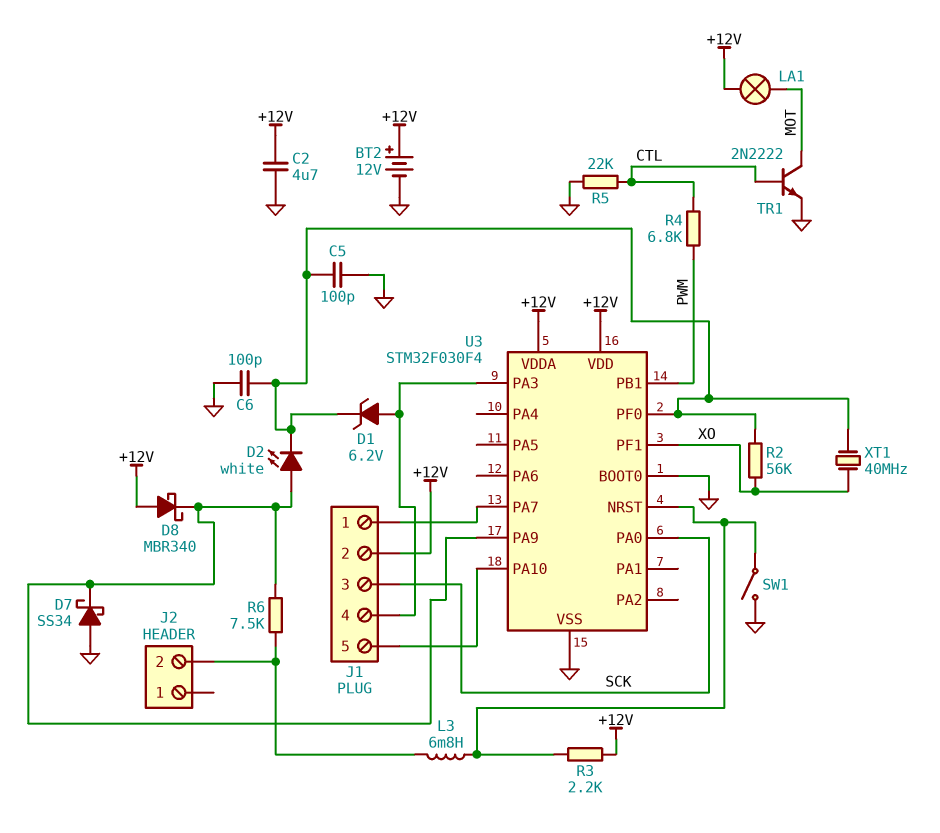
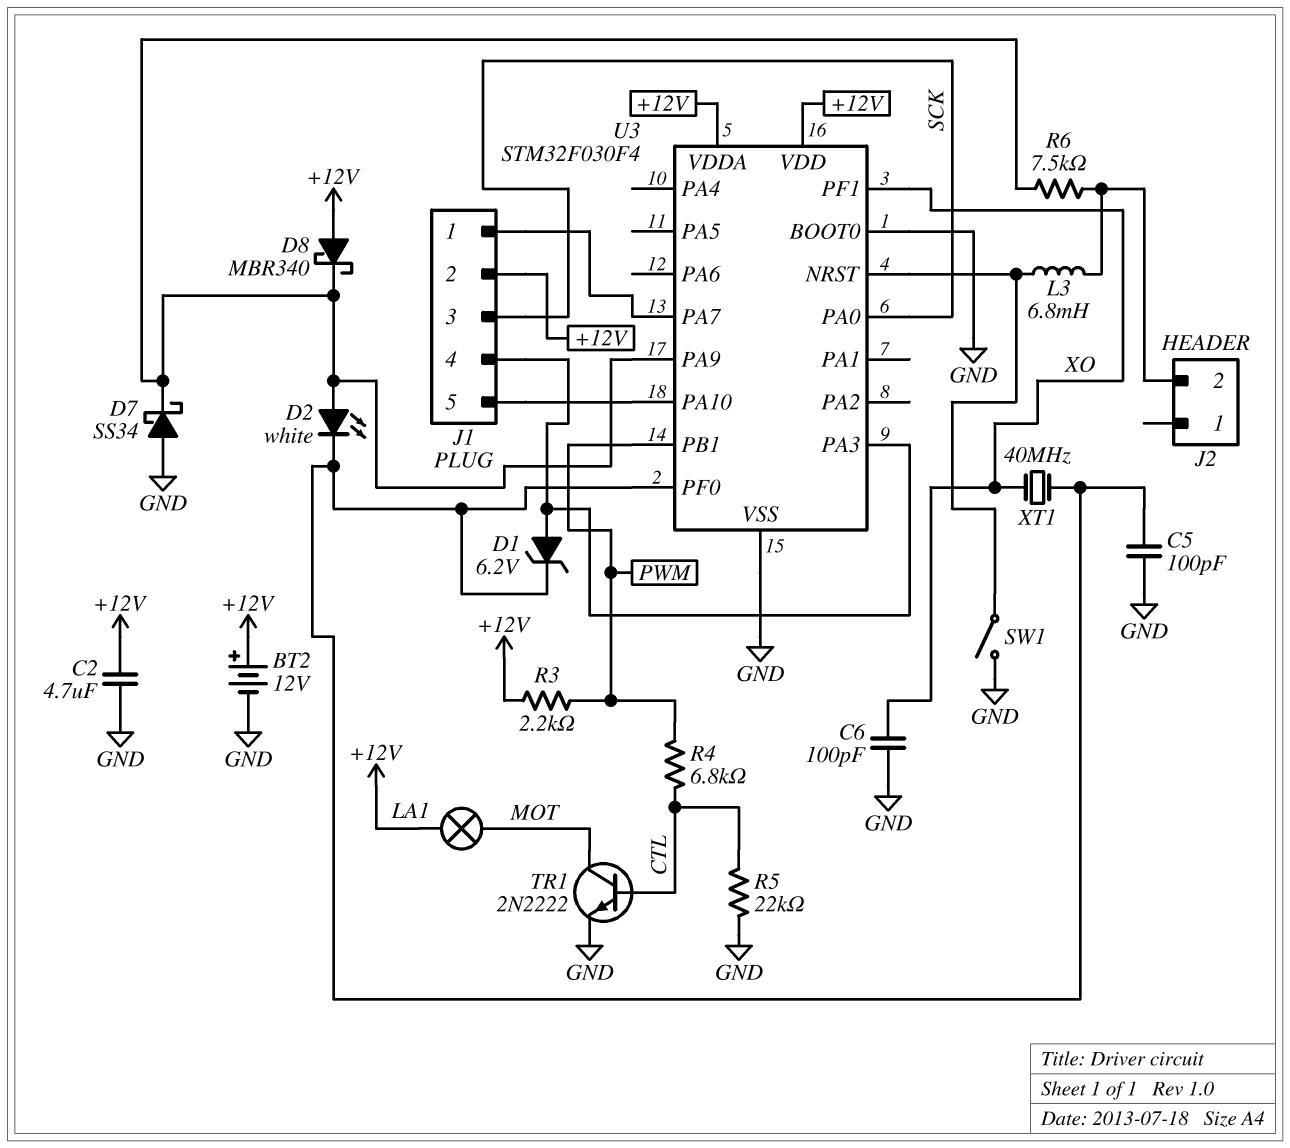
C6: 100pF (GND, U3/PF0) -> 100pF (GND, XO)
R2: 56k (U3/PF0, XO) -> none
R3: 2.2k (+12V, U3/NRST) -> 2.2k (+12V, PWM)

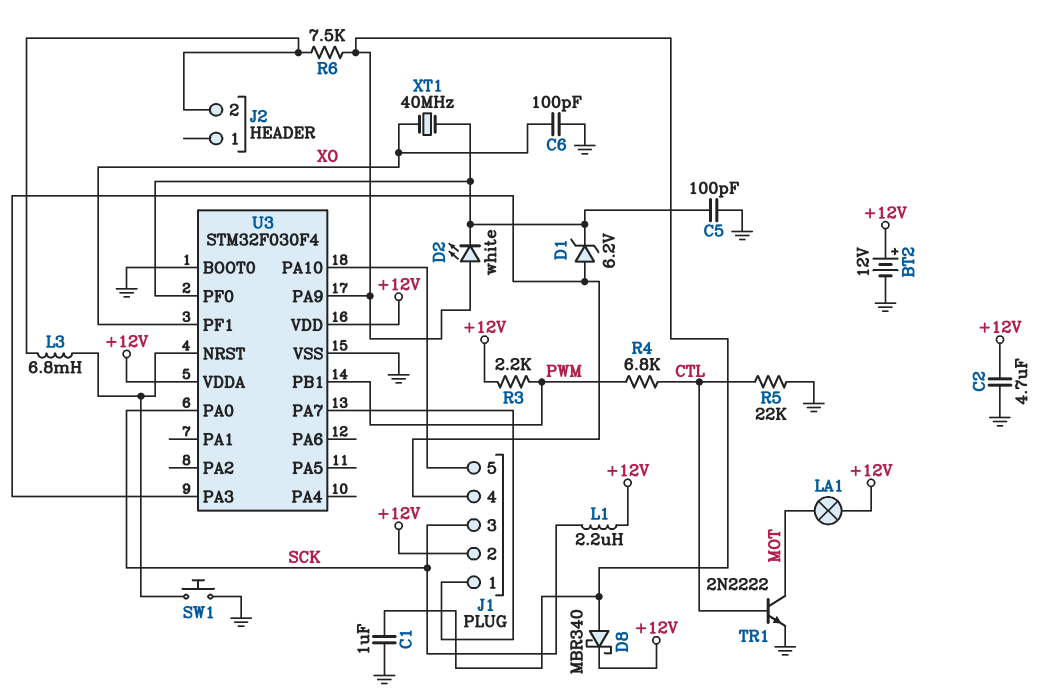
C1: none -> 1uF (GND, U3/PA9)
D7: schottky SS34 (A GND, K U3/PA9) -> none
D8: schottky MBR340 (A +12V, K U3/PA9) -> schottky MBR340 (A U3/PA9, K +12V)
L1: none -> 2.2uH (+12V, SCK)
SW1: switch (GND, U3/NRST) -> button (GND, U3/NRST)

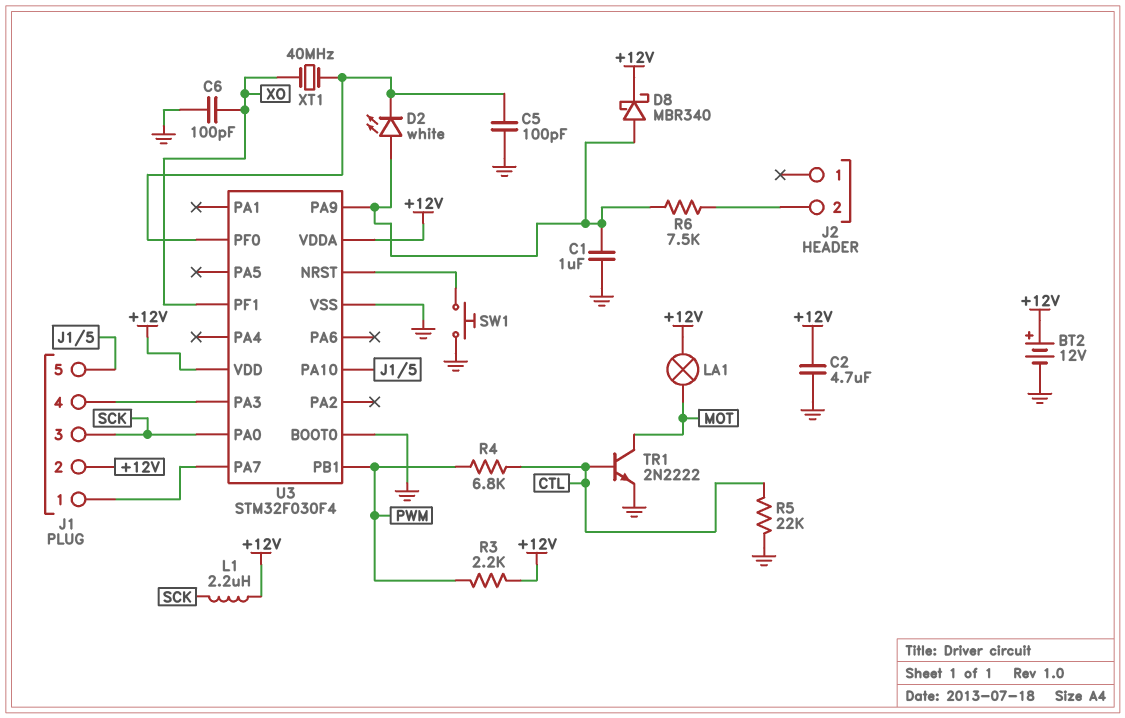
D1: zener 6.2V (A J1/4, K U3/PF0) -> none
L3: 6.8mH (J2/2, U3/NRST) -> none

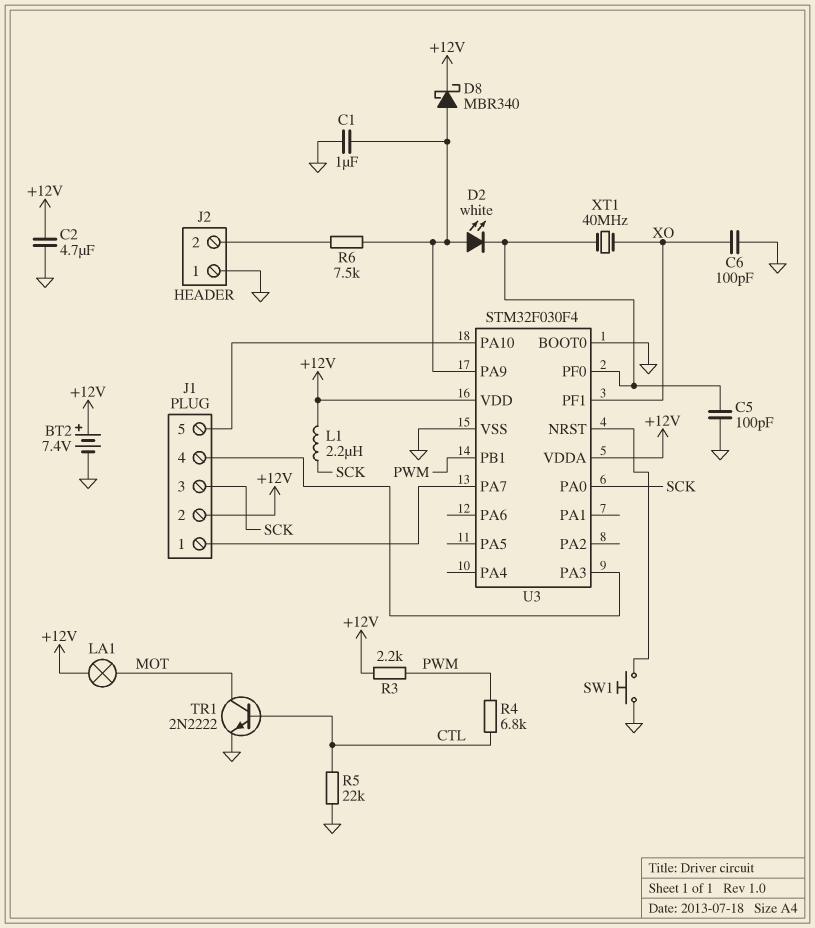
BT2: 12V (plus +12V, minus GND) -> 7.4V (plus +12V, minus GND)
J2 pin 1: none -> GND

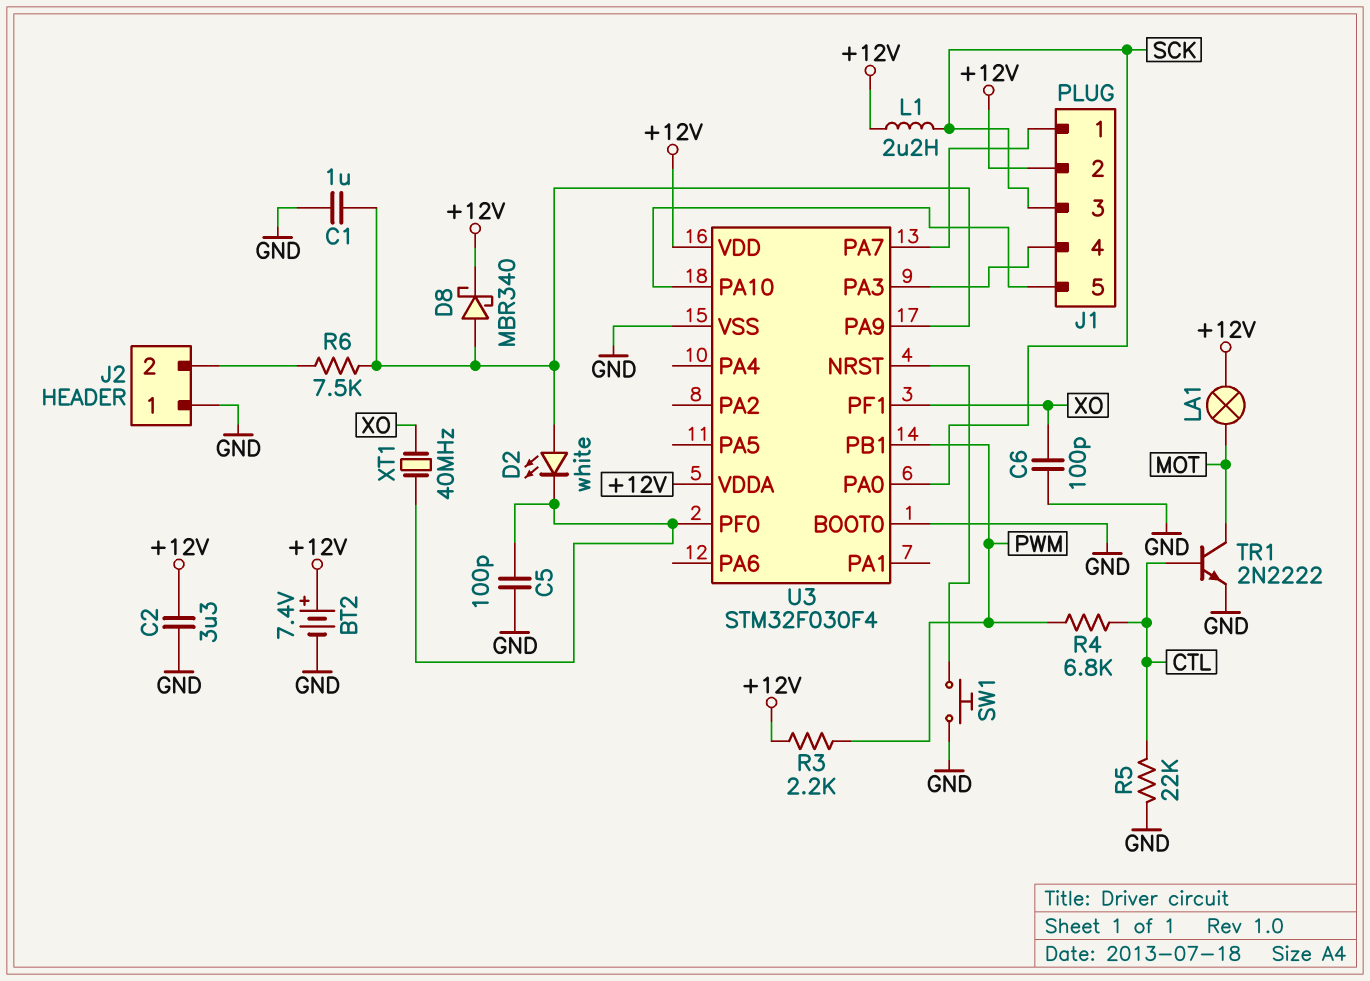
C2: 4.7uF (+12V, GND) -> 3.3uF (+12V, GND)

